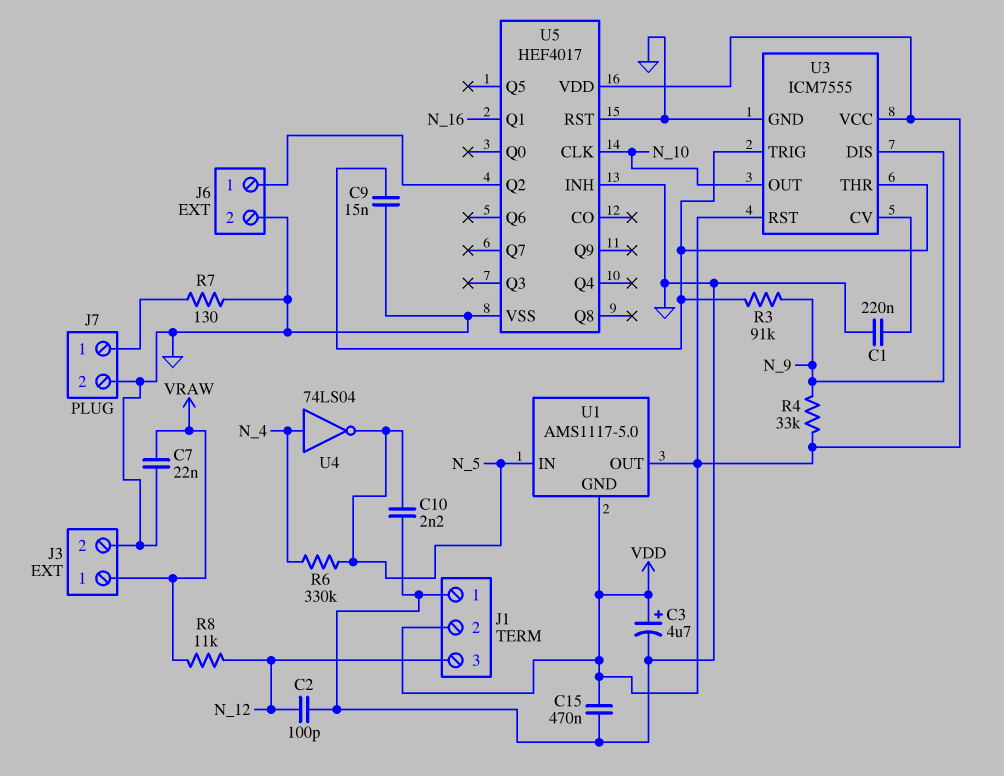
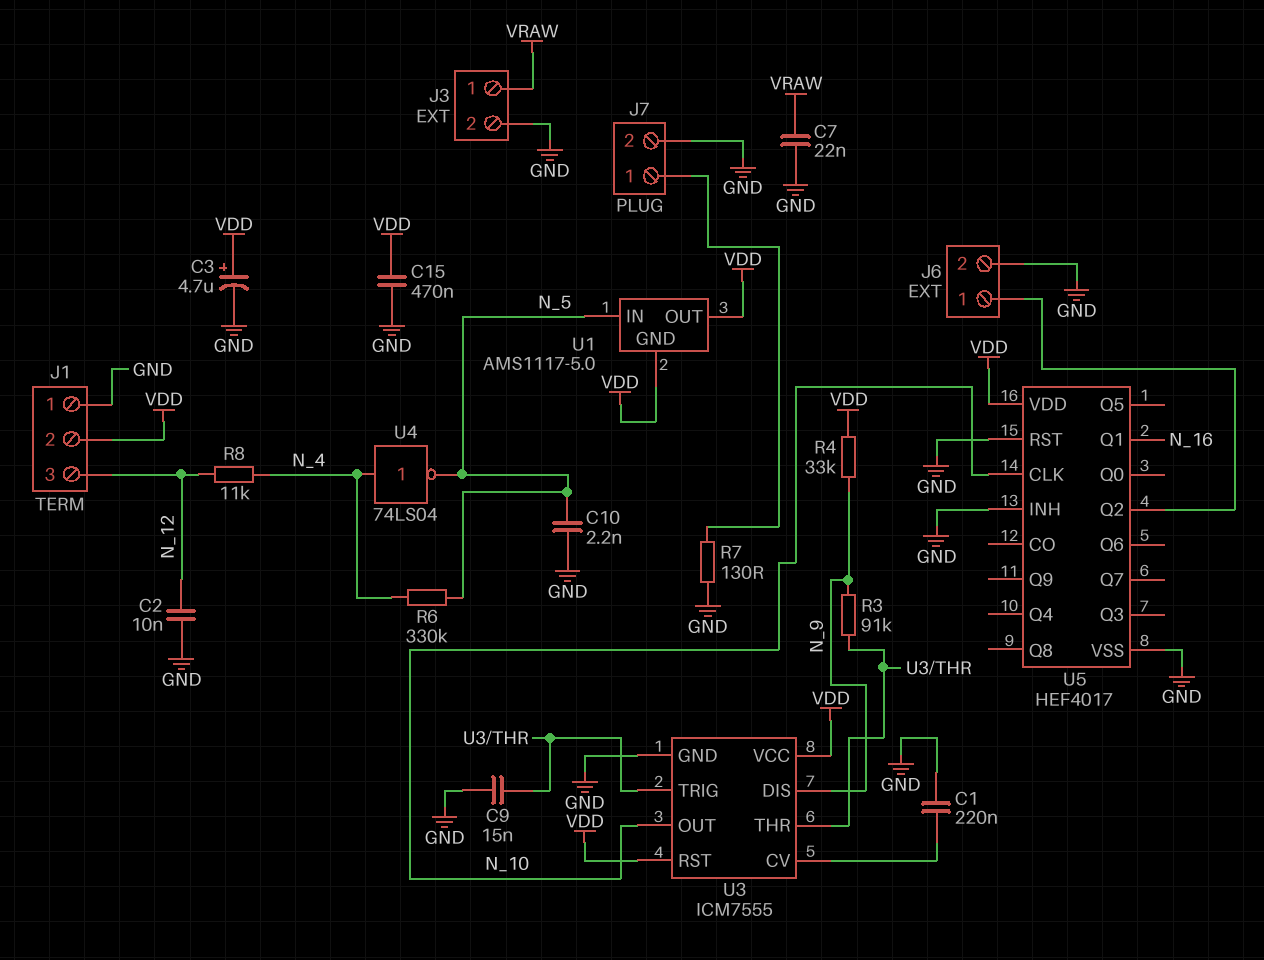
C2: 100pF (GND, N_12) -> 10nF (GND, N_12)
R8: 11k (N_12, VRAW) -> 11k (N_4, N_12)

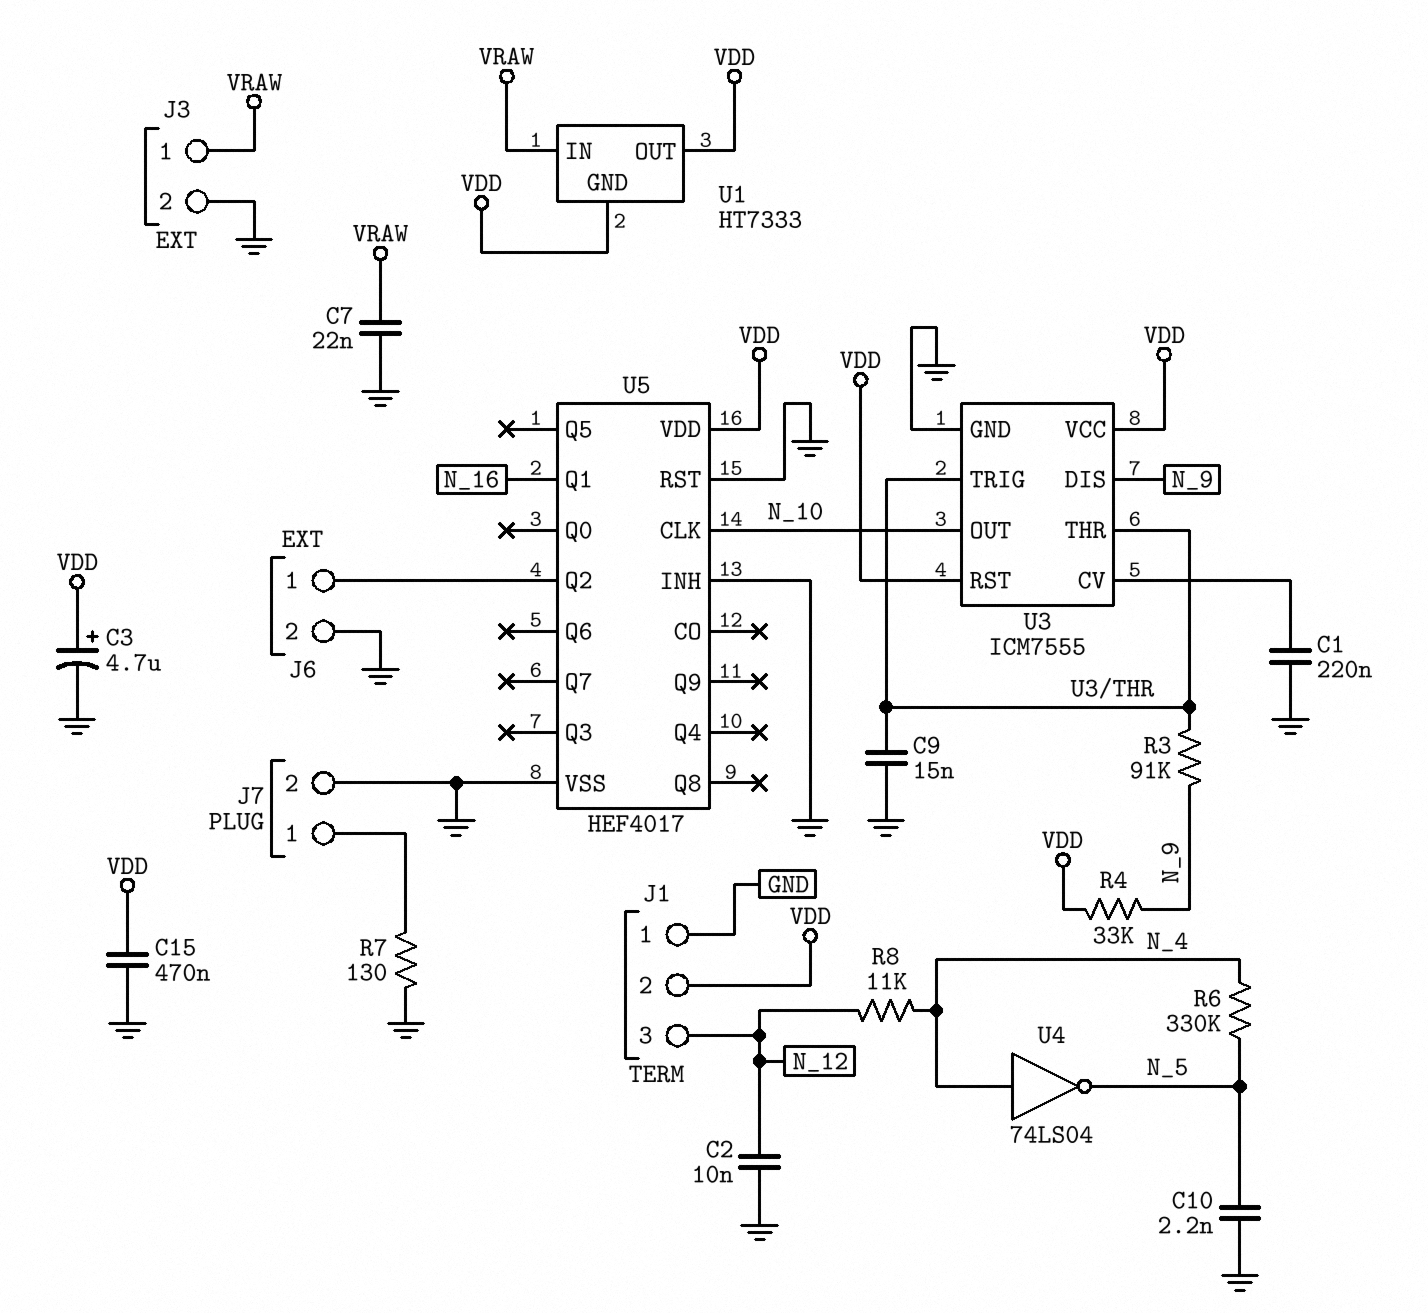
U1: AMS1117-5.0 -> HT7333
U1 pin IN: N_5 -> VRAW

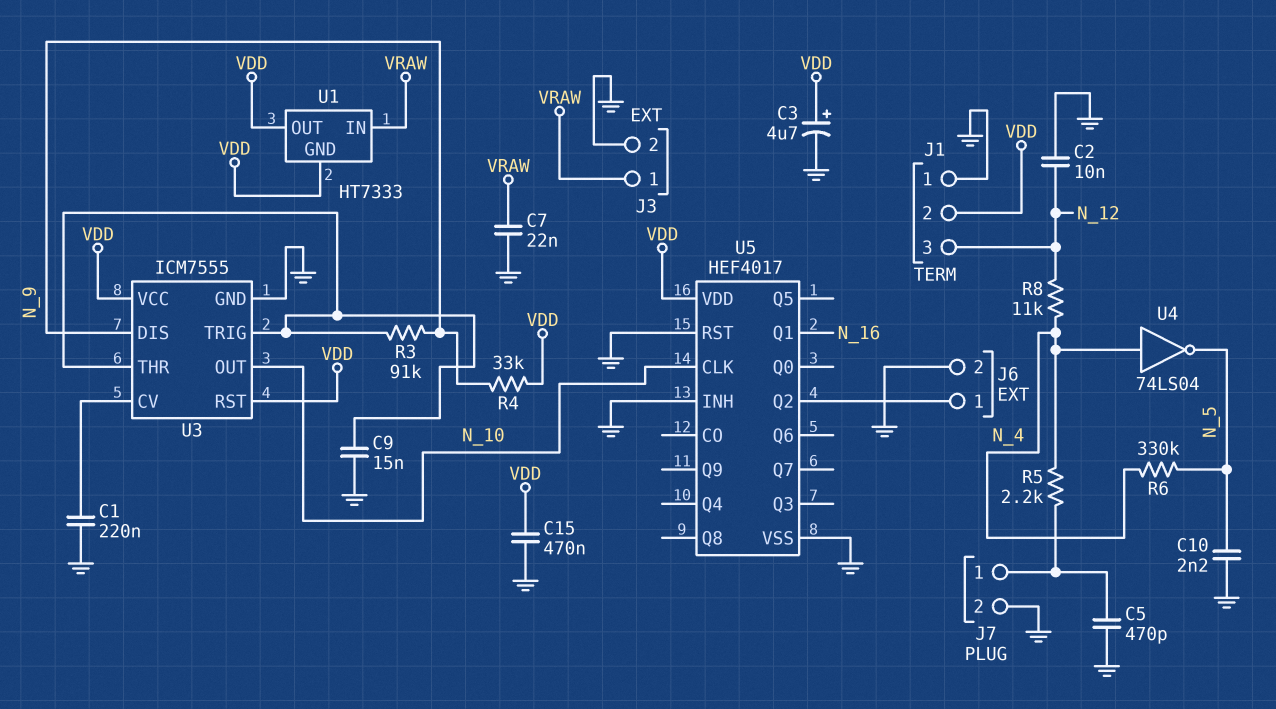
C5: none -> 470pF (GND, J7/1)
R5: none -> 2.2k (J7/1, N_4)
R7: 130 (GND, J7/1) -> none

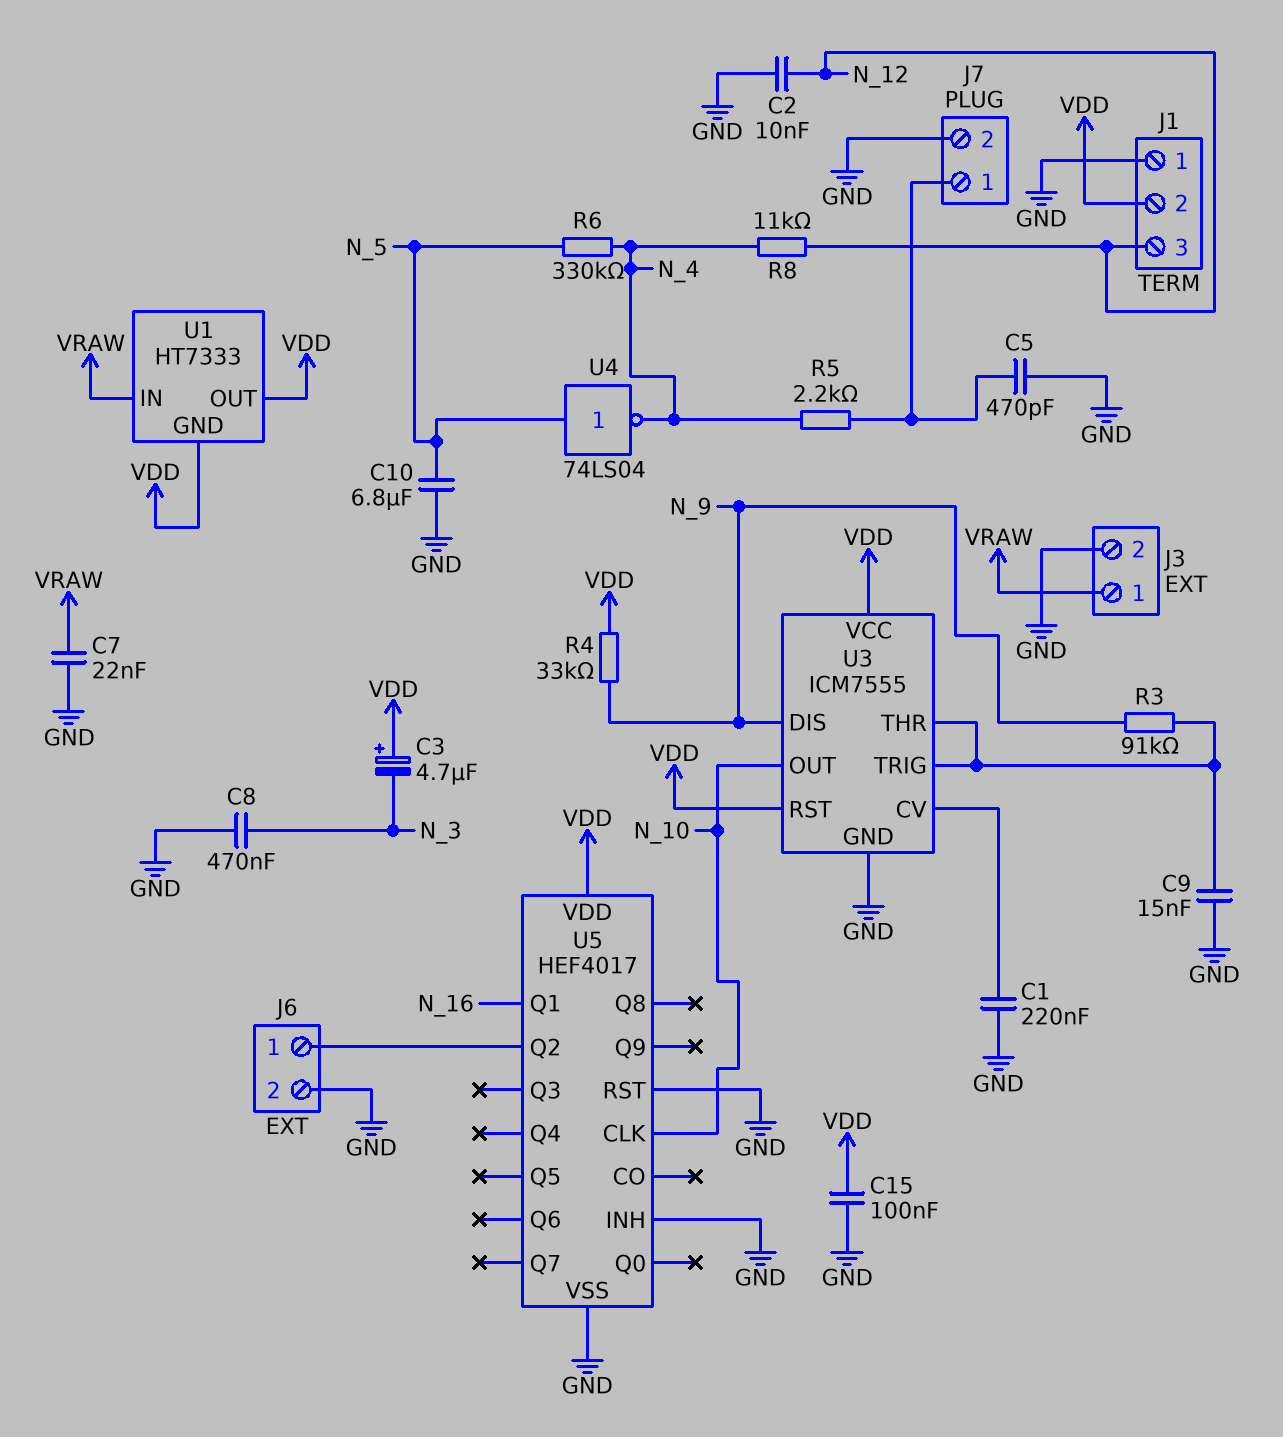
C3: 4.7uF (plus VDD, minus GND) -> 4.7uF (plus VDD, minus N_3)
C8: none -> 470nF (GND, N_3)
C10: 2.2nF (GND, N_5) -> 6.8uF (GND, N_5)
C15: 470nF (GND, VDD) -> 100nF (GND, VDD)
U4: NOT 74LS04 (in N_4, out N_5) -> NOT 74LS04 (in N_5, out N_4)

